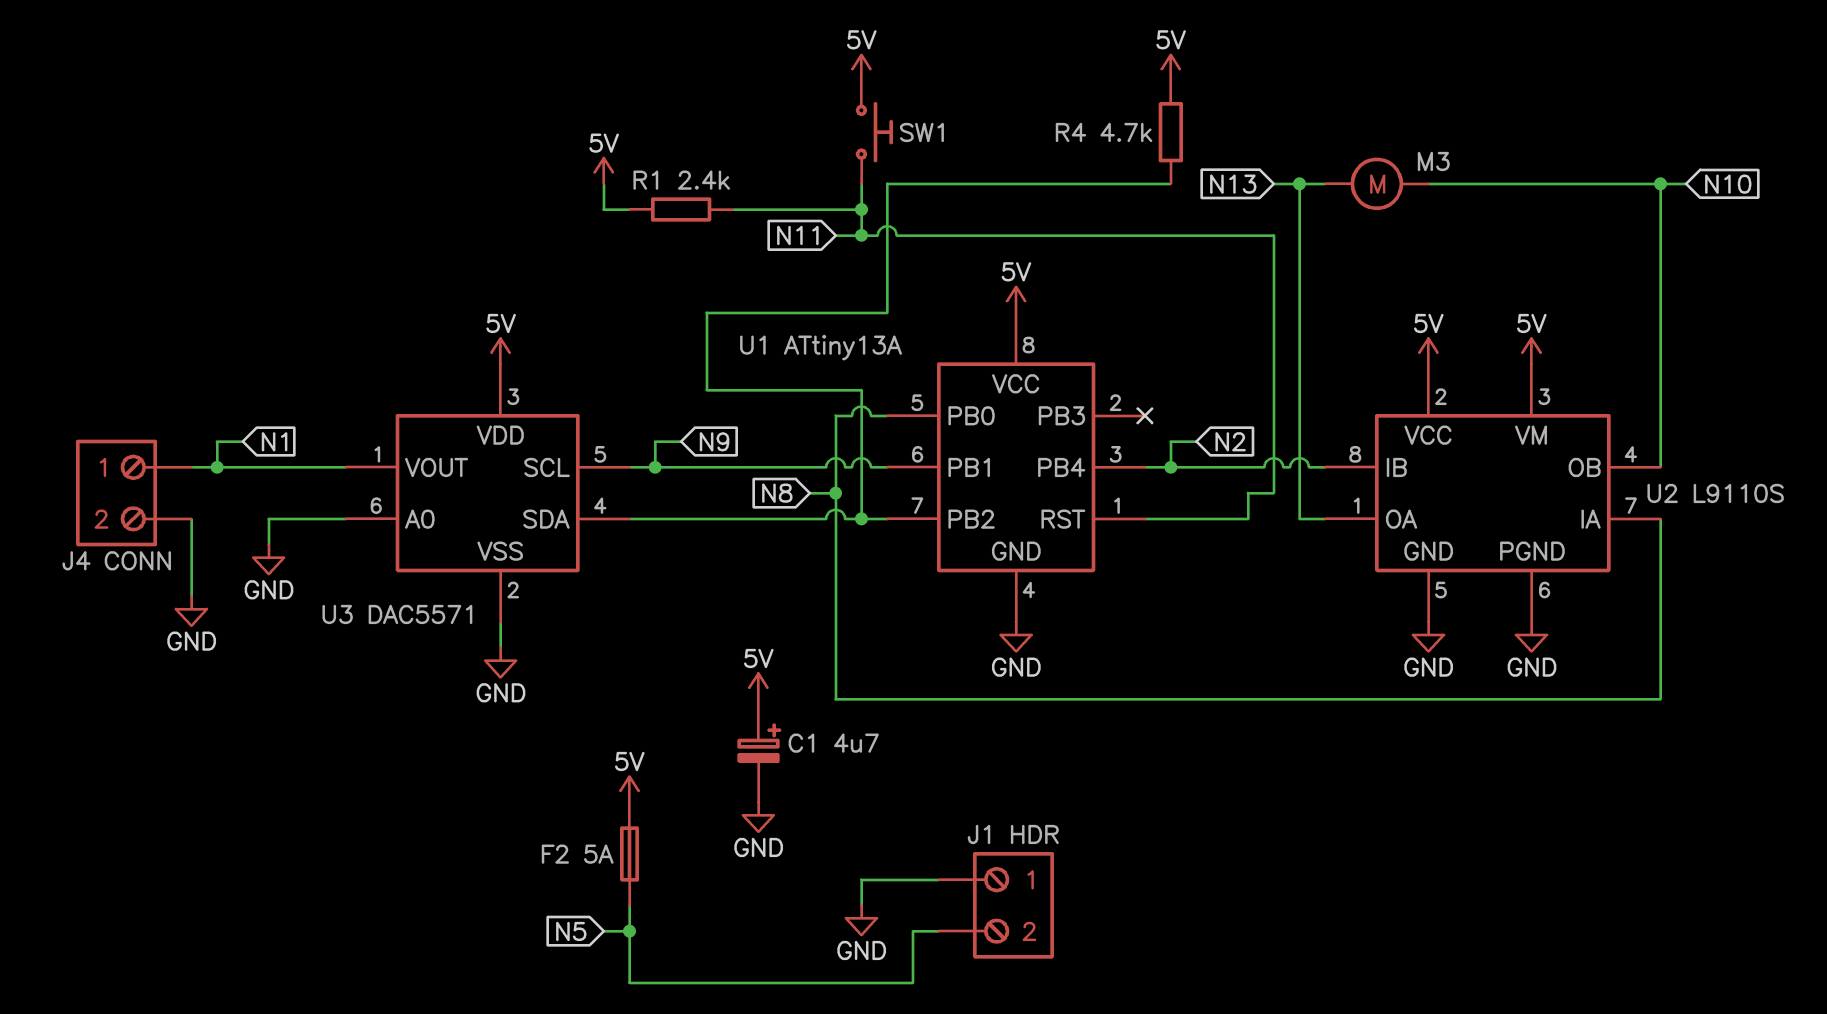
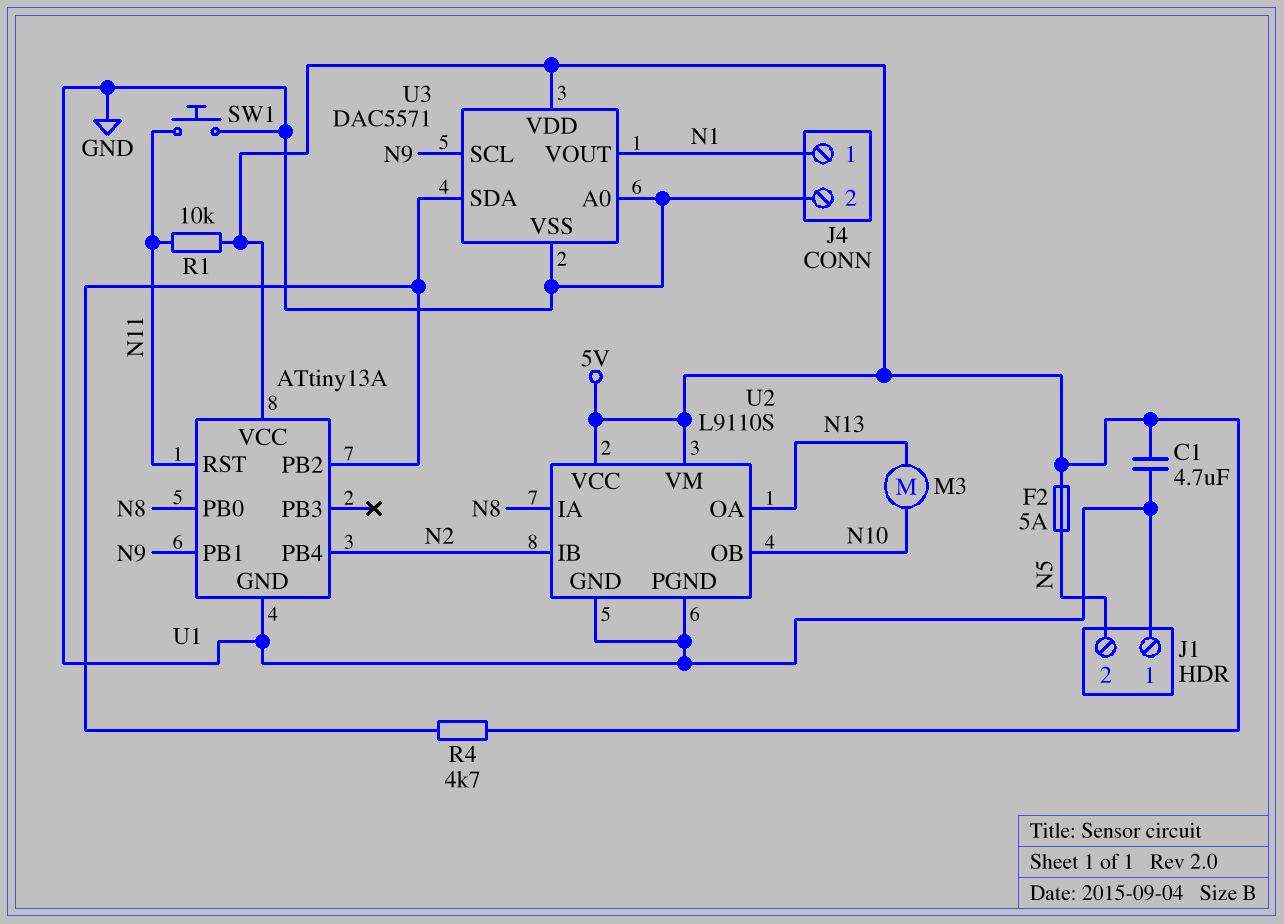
C1: 4.7uF (plus 5V, minus GND) -> 4.7uF (5V, GND)
R1: 2.4k (5V, N11) -> 10k (5V, N11)
SW1: button (5V, N11) -> button (GND, N11)

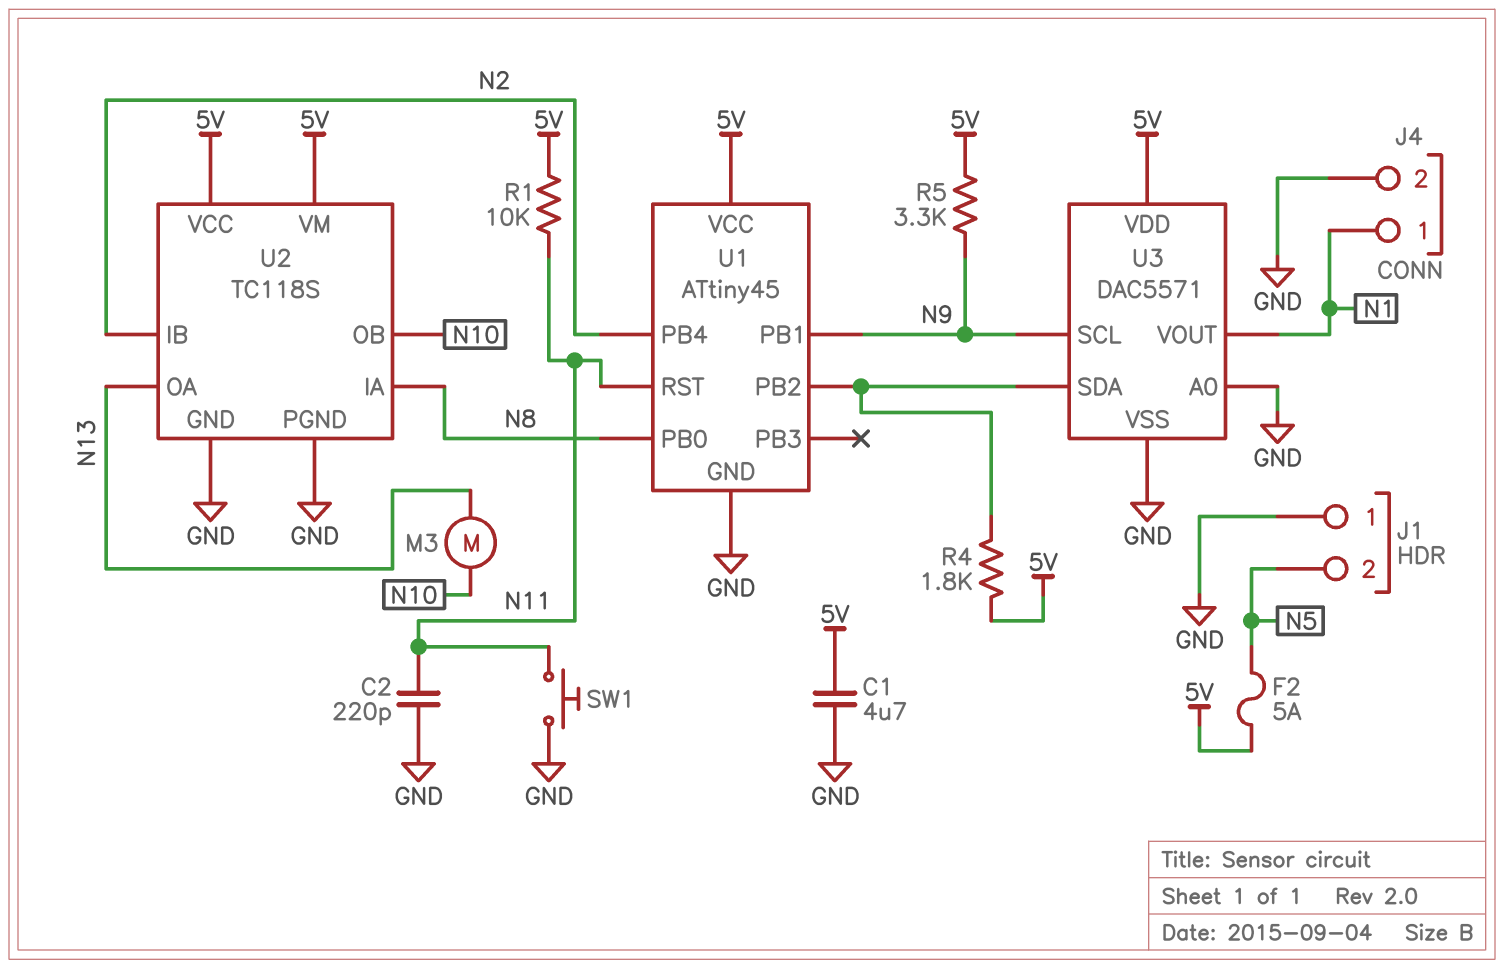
C2: none -> 220pF (GND, N11)
R4: 4.7k (5V, U1/PB2) -> 1.8k (5V, U1/PB2)
R5: none -> 3.3k (5V, N9)
U1: ATtiny13A -> ATtiny45
U2: L9110S -> TC118S

